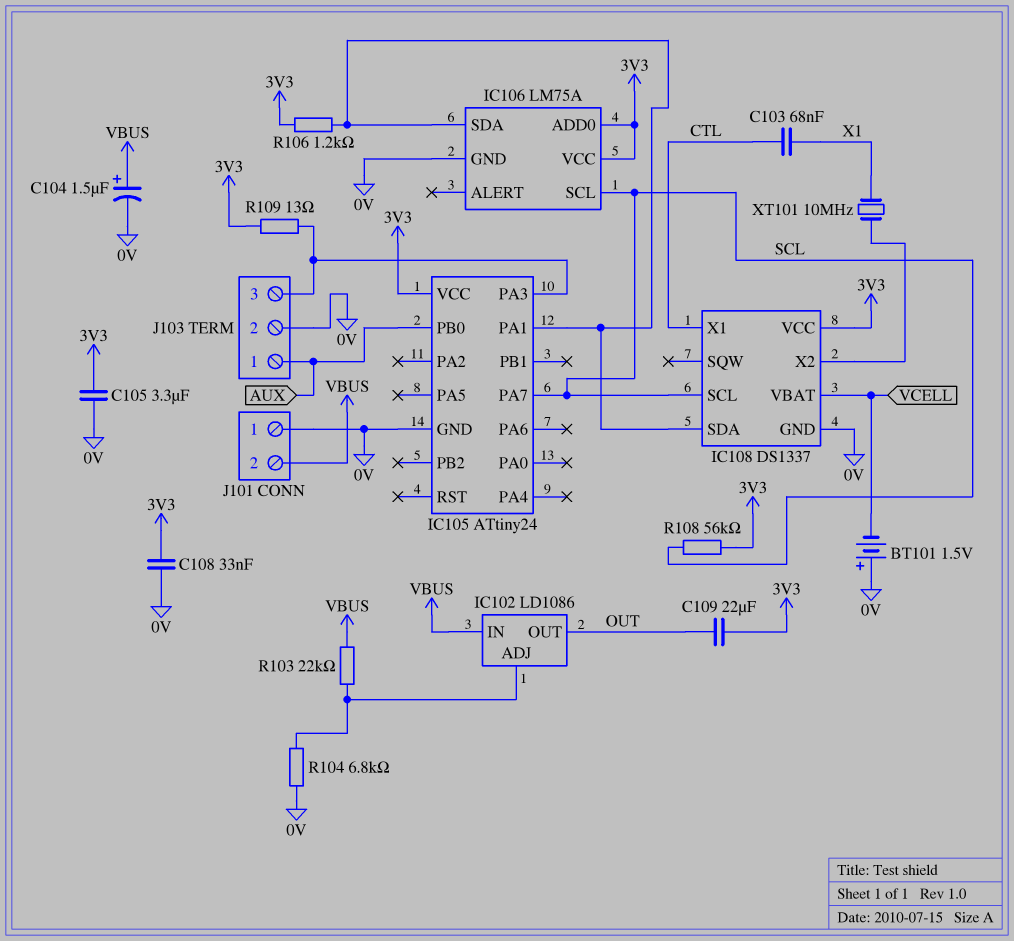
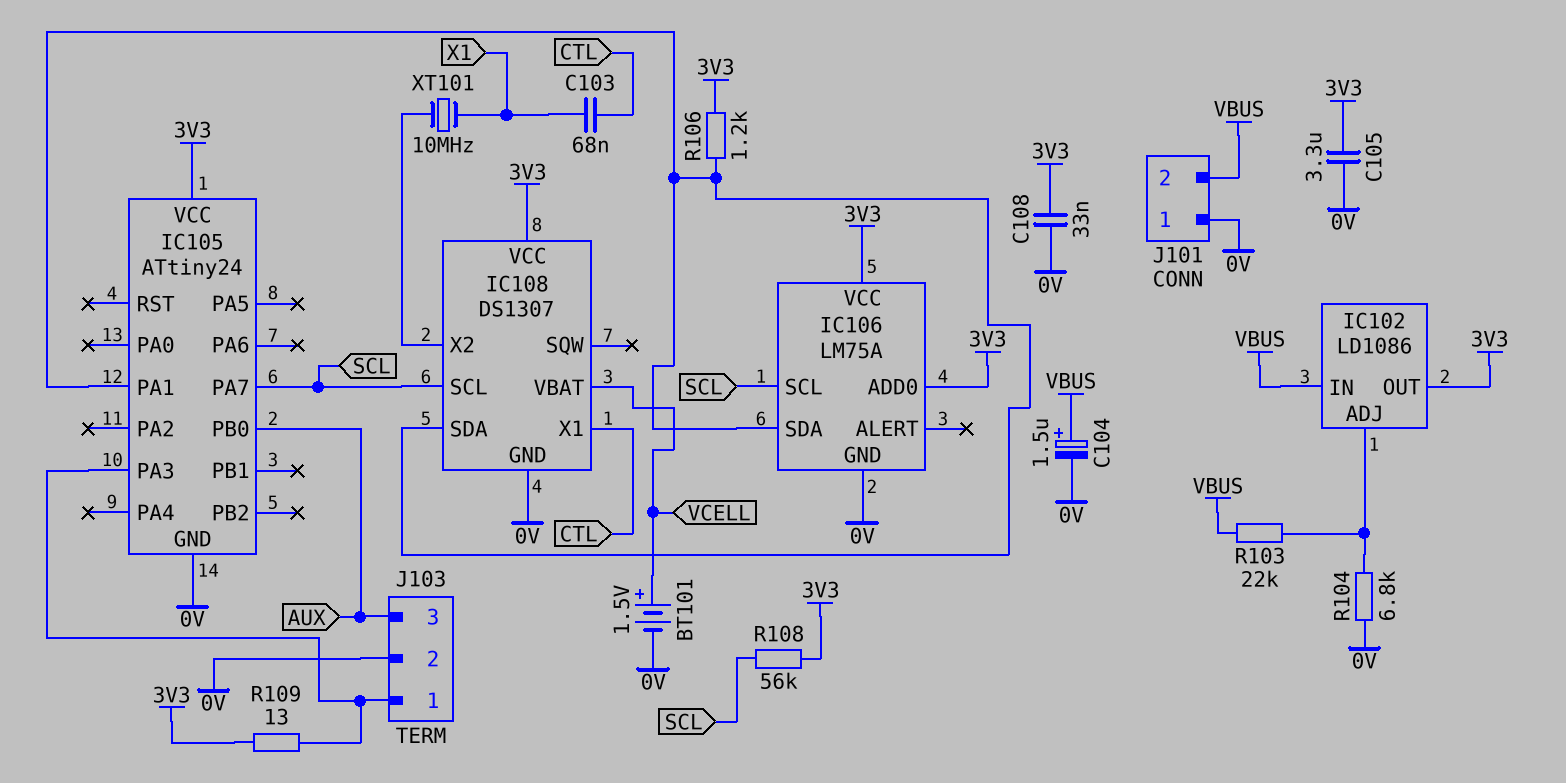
BT101: 1.5V (plus 0V, minus VCELL) -> 1.5V (plus VCELL, minus 0V)
C109: 22uF (3V3, OUT) -> none
IC102 pin OUT: OUT -> 3V3
IC108: DS1337 -> DS1307
J103 pin 1: AUX -> IC105/PA3
J103 pin 3: IC105/PA3 -> AUX

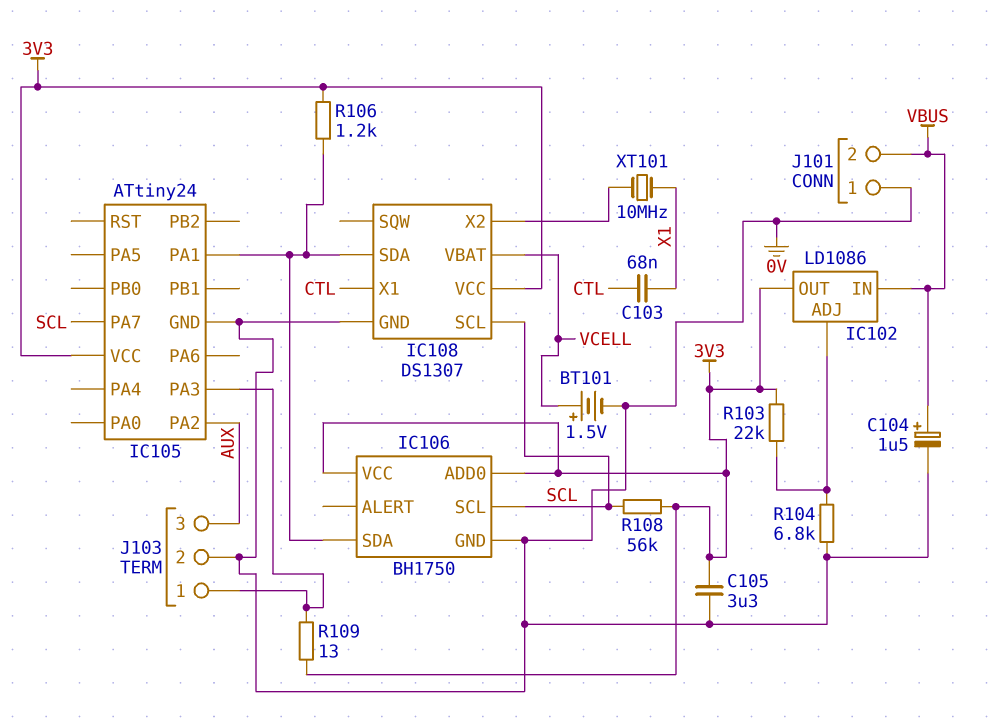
C108: 33nF (0V, 3V3) -> none
IC105 pin PA2: none -> AUX
IC105 pin PB0: AUX -> none
IC106: LM75A -> BH1750
R103: 22k (IC102/ADJ, VBUS) -> 22k (3V3, IC102/ADJ)

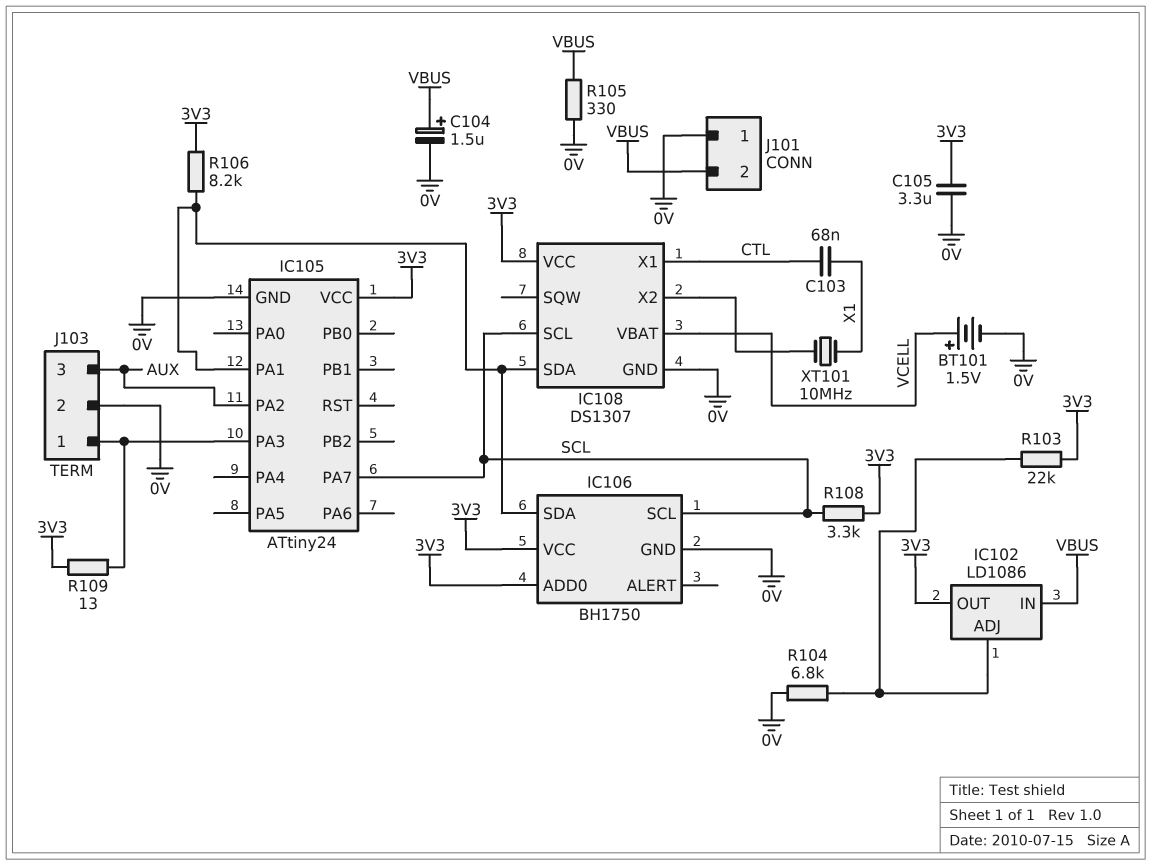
R105: none -> 330 (0V, VBUS)
R106: 1.2k (3V3, IC105/PA1) -> 8.2k (3V3, IC105/PA1)
R108: 56k (3V3, SCL) -> 3.3k (3V3, SCL)

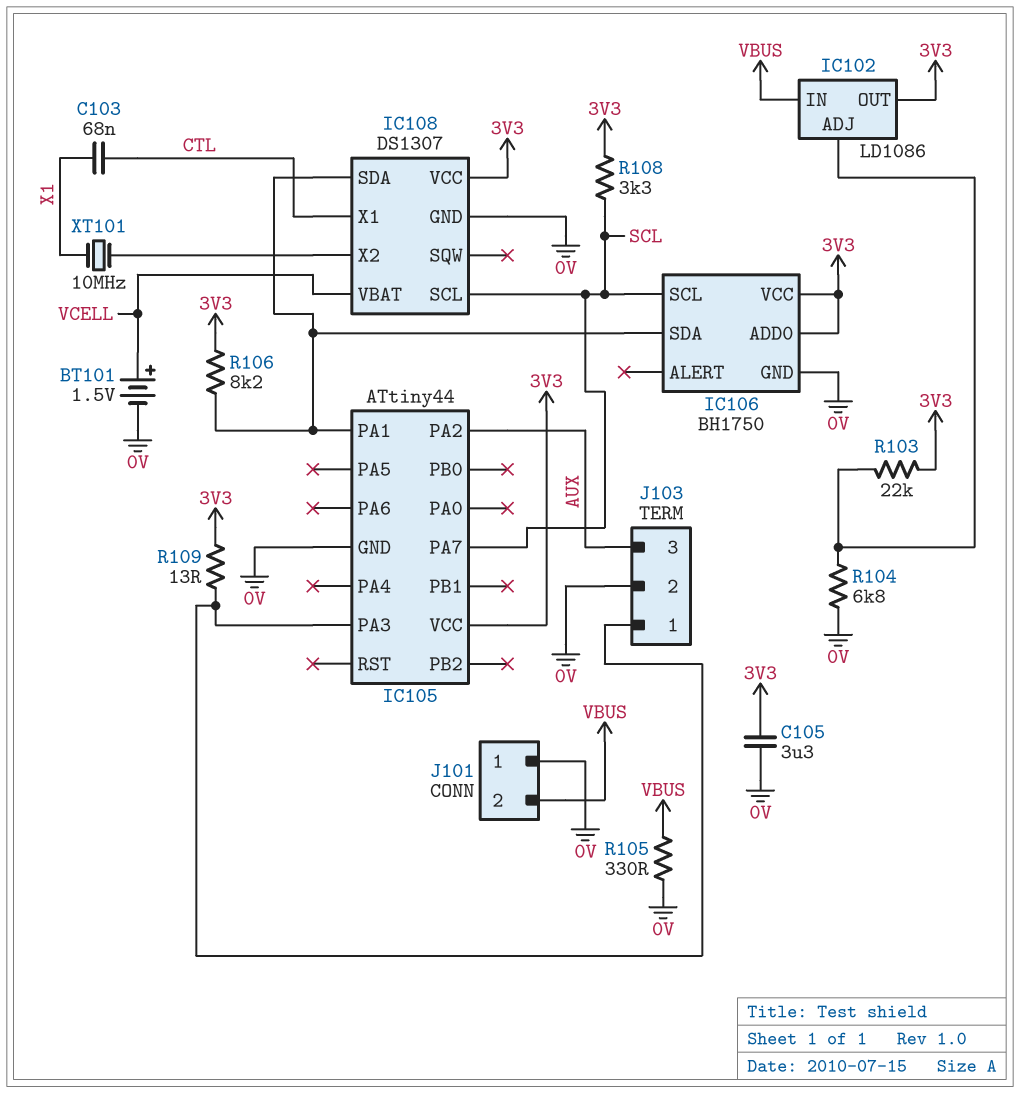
C104: 1.5uF (plus VBUS, minus 0V) -> none
IC105: ATtiny24 -> ATtiny44

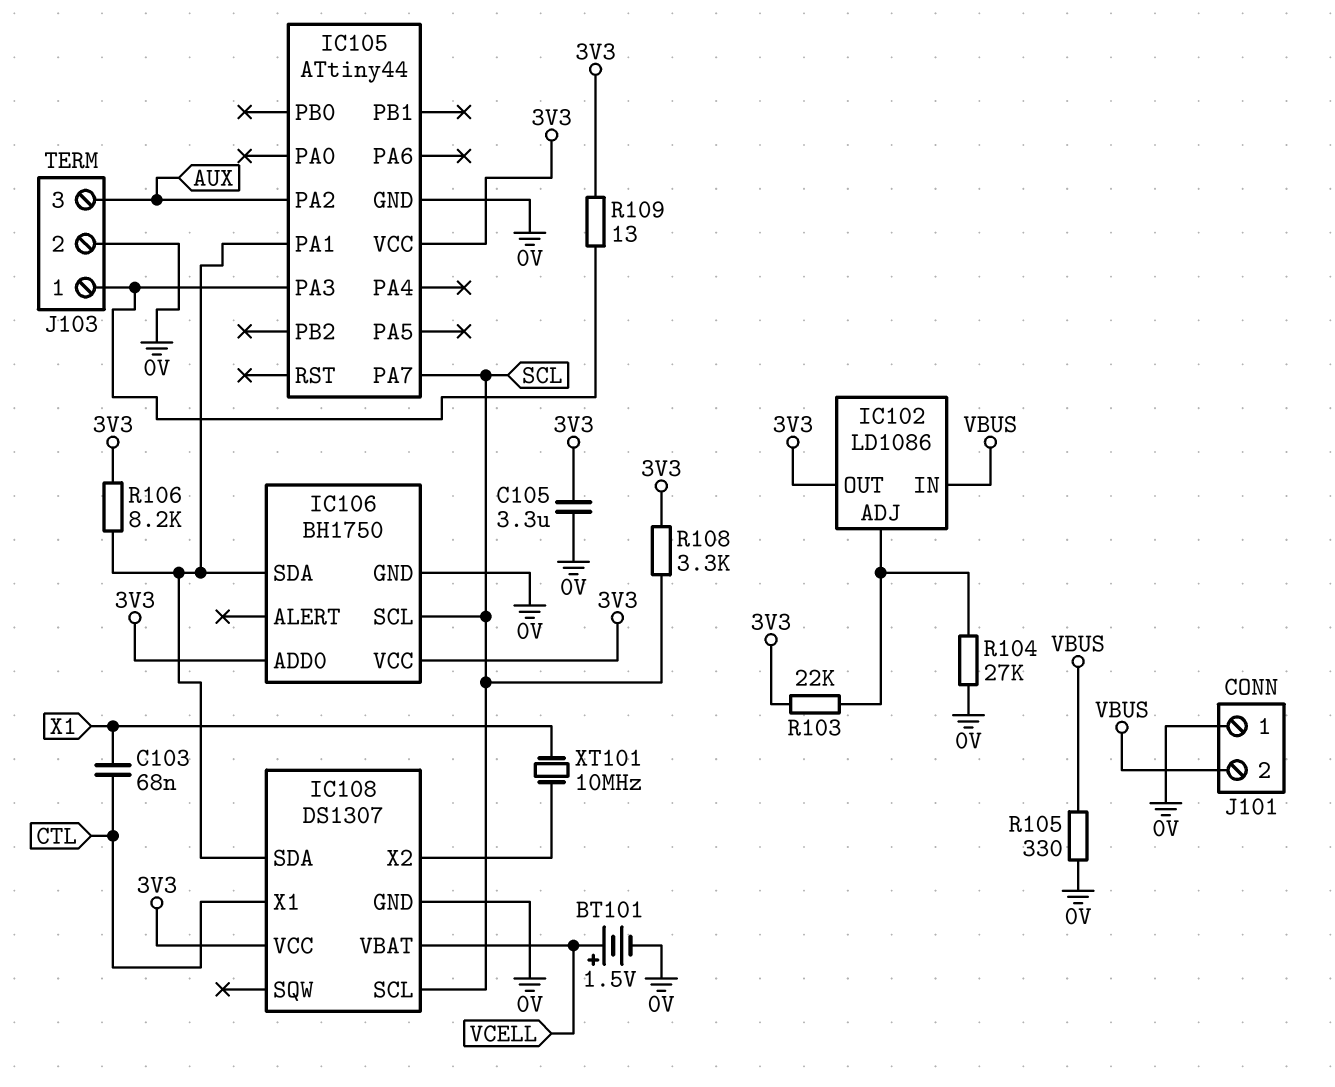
R104: 6.8k (0V, IC102/ADJ) -> 27k (0V, IC102/ADJ)

